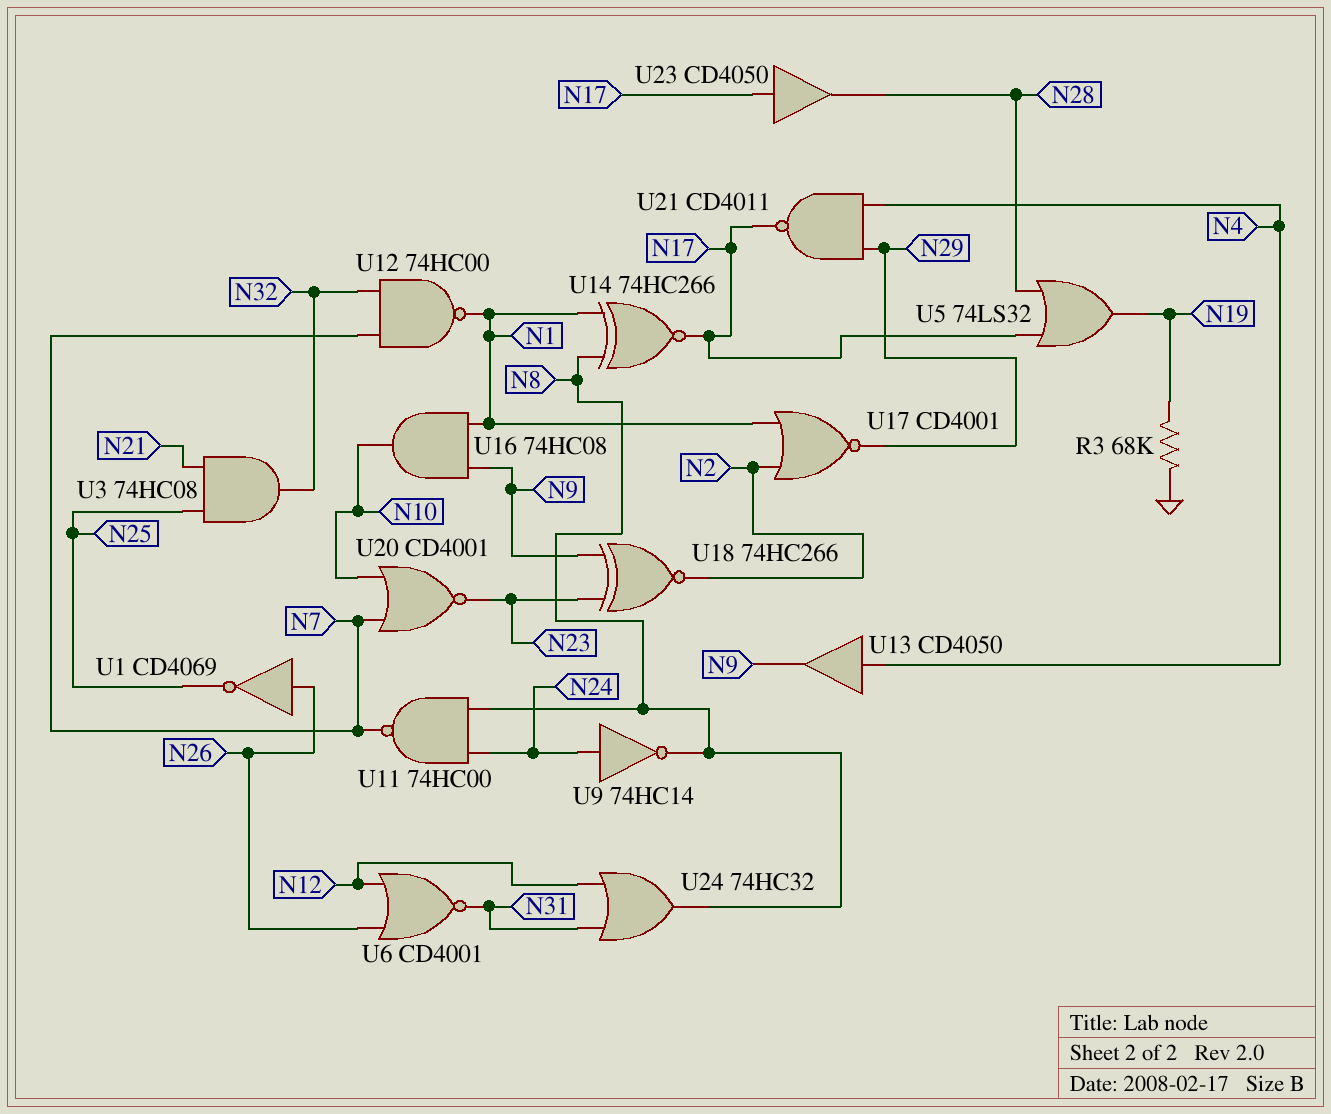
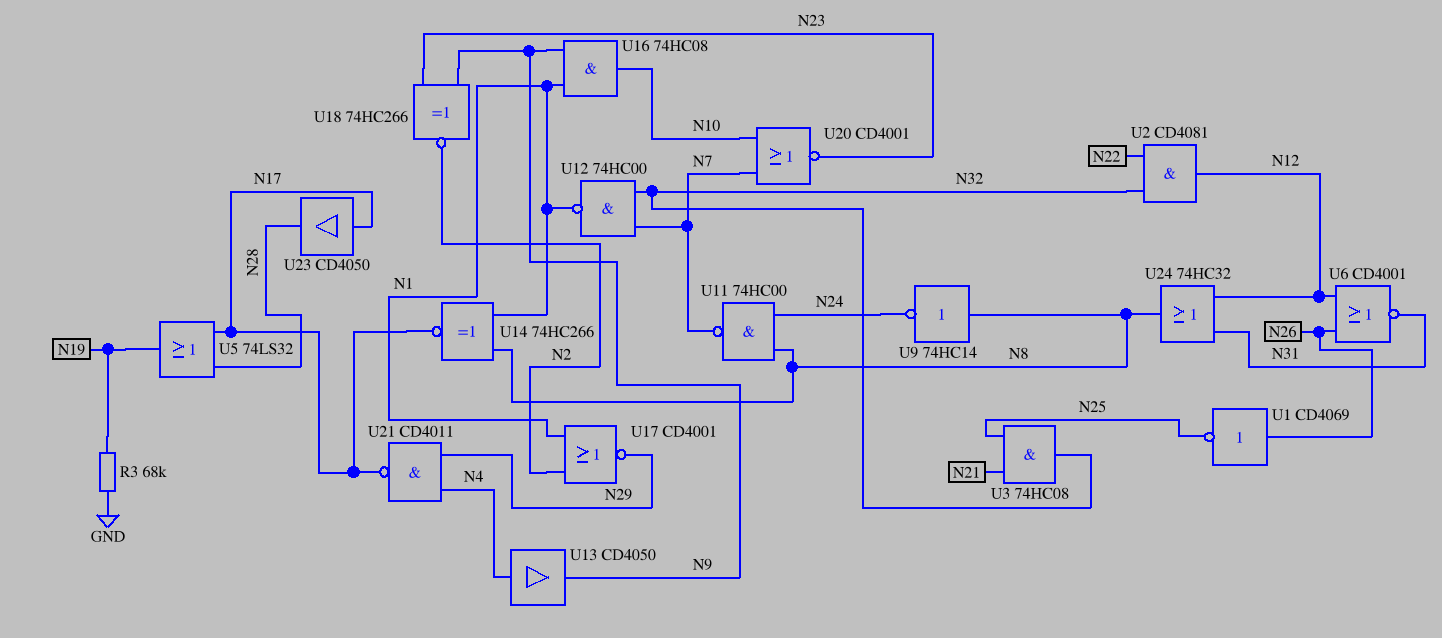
U2: none -> AND CD4081 (in N22, in N32, out N12)
U9: NOT 74HC14 (in N24, out N8) -> NOT 74HC14 (in N8, out N24)

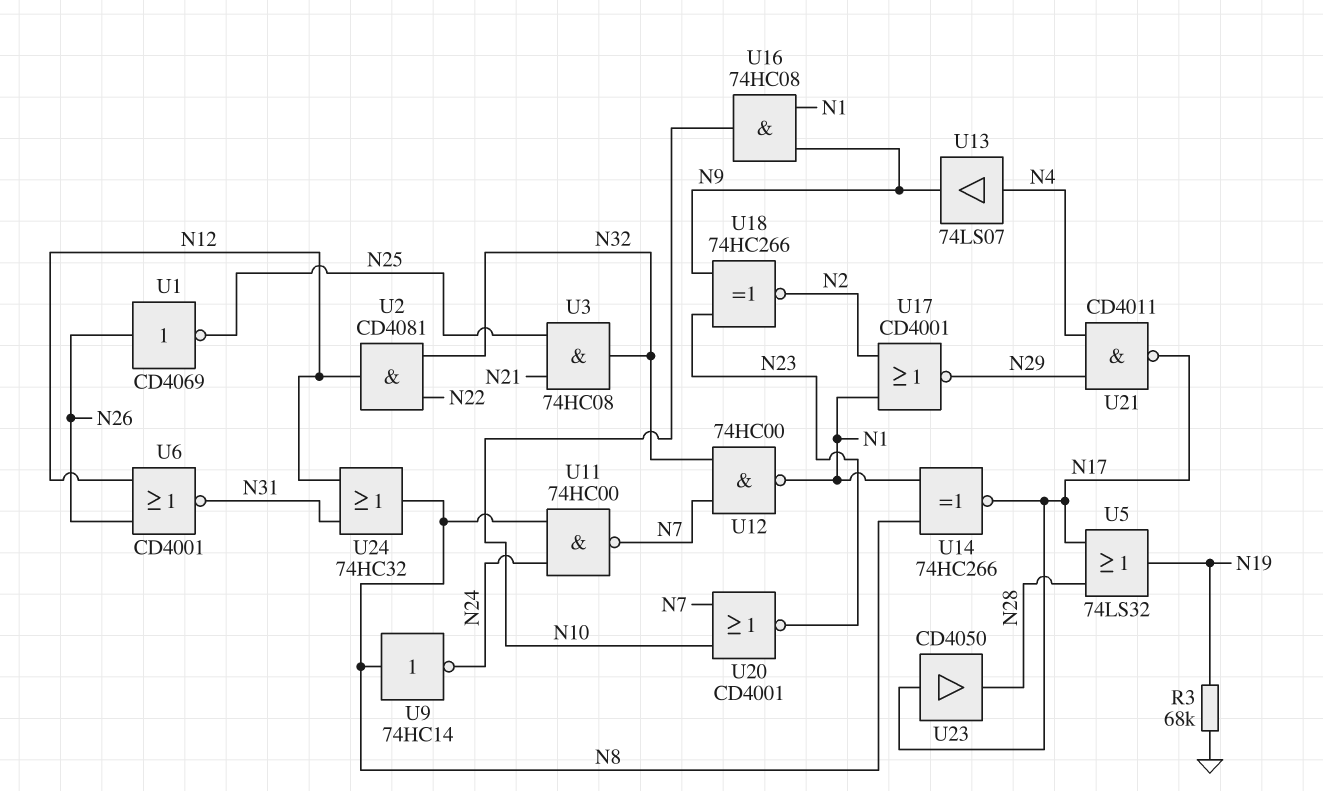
U13: buffer CD4050 (in N4, out N9) -> buffer 74LS07 (in N4, out N9)

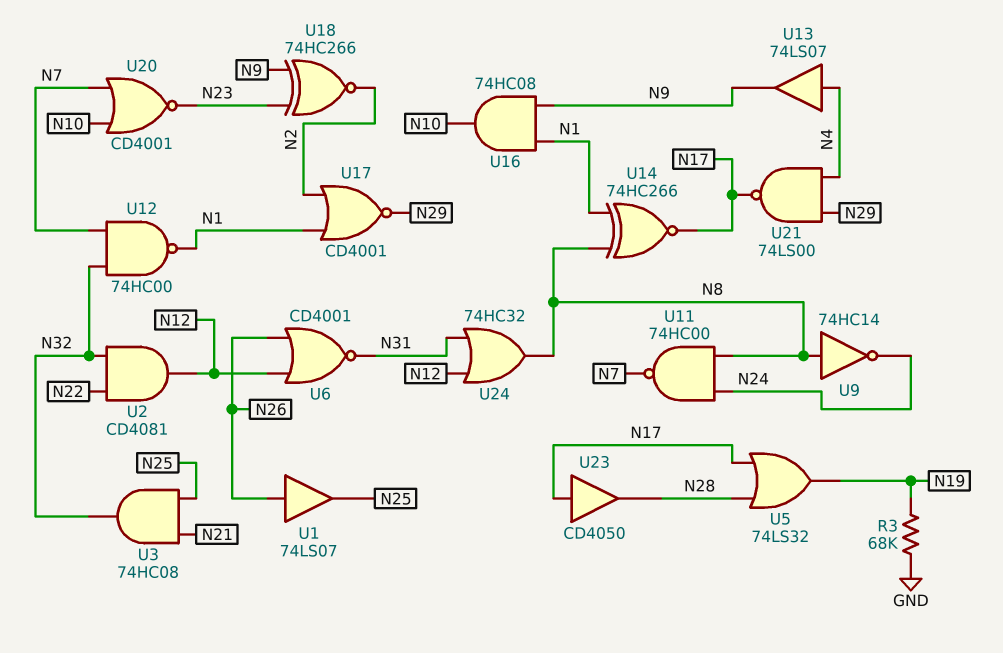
U1: NOT CD4069 (in N26, out N25) -> buffer 74LS07 (in N26, out N25)
U21: NAND CD4011 (in N4, in N29, out N17) -> NAND 74LS00 (in N4, in N29, out N17)

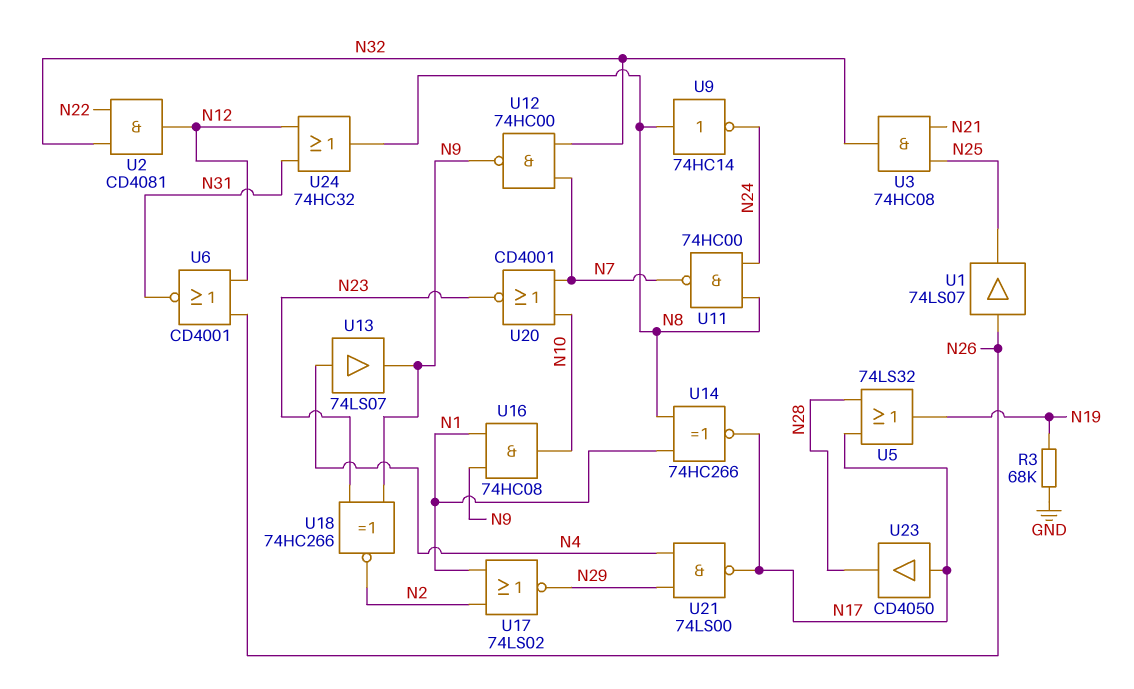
U12: NAND 74HC00 (in N7, in N32, out N1) -> NAND 74HC00 (in N7, in N32, out N9)
U17: NOR CD4001 (in N1, in N2, out N29) -> NOR 74LS02 (in N1, in N2, out N29)

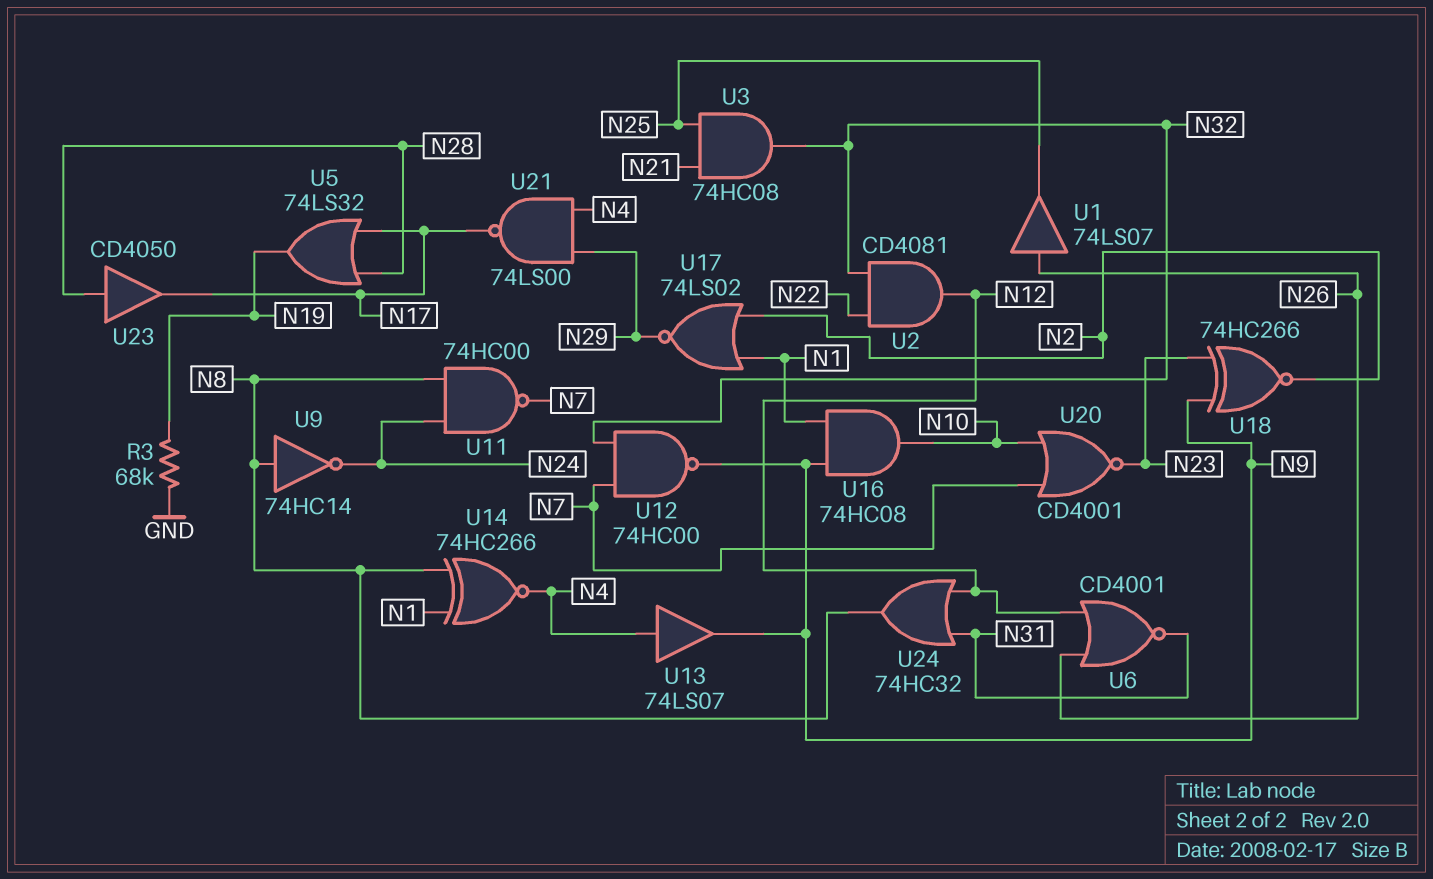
U14: XNOR 74HC266 (in N1, in N8, out N17) -> XNOR 74HC266 (in N1, in N8, out N4)
U23: buffer CD4050 (in N17, out N28) -> buffer CD4050 (in N28, out N17)

